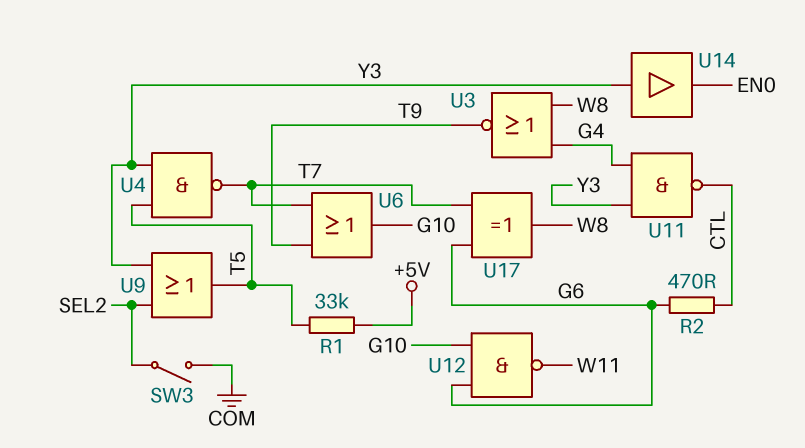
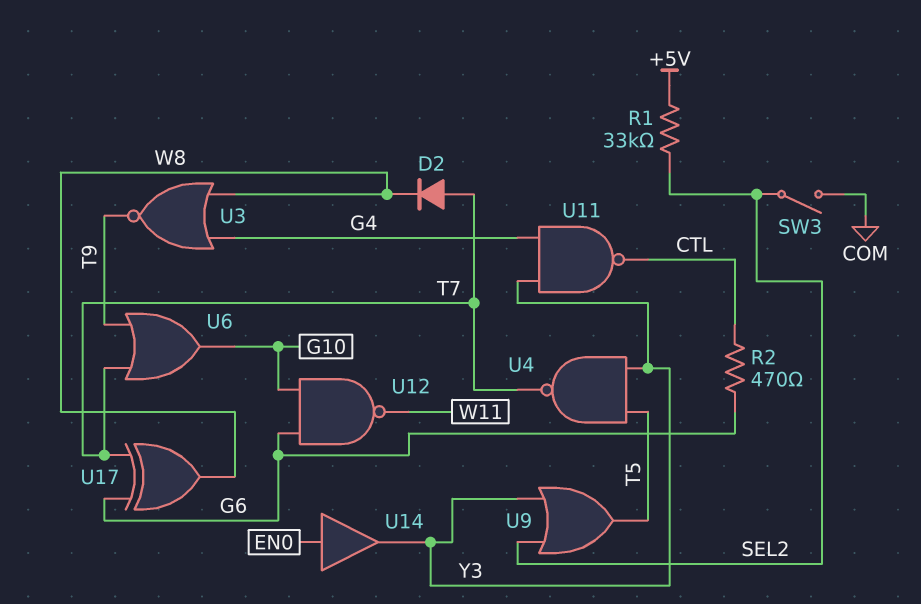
D2: none -> diode (A T7, K W8)
R1: 33k (+5V, T5) -> 33k (+5V, SEL2)
U14: buffer (in Y3, out EN0) -> buffer (in EN0, out Y3)

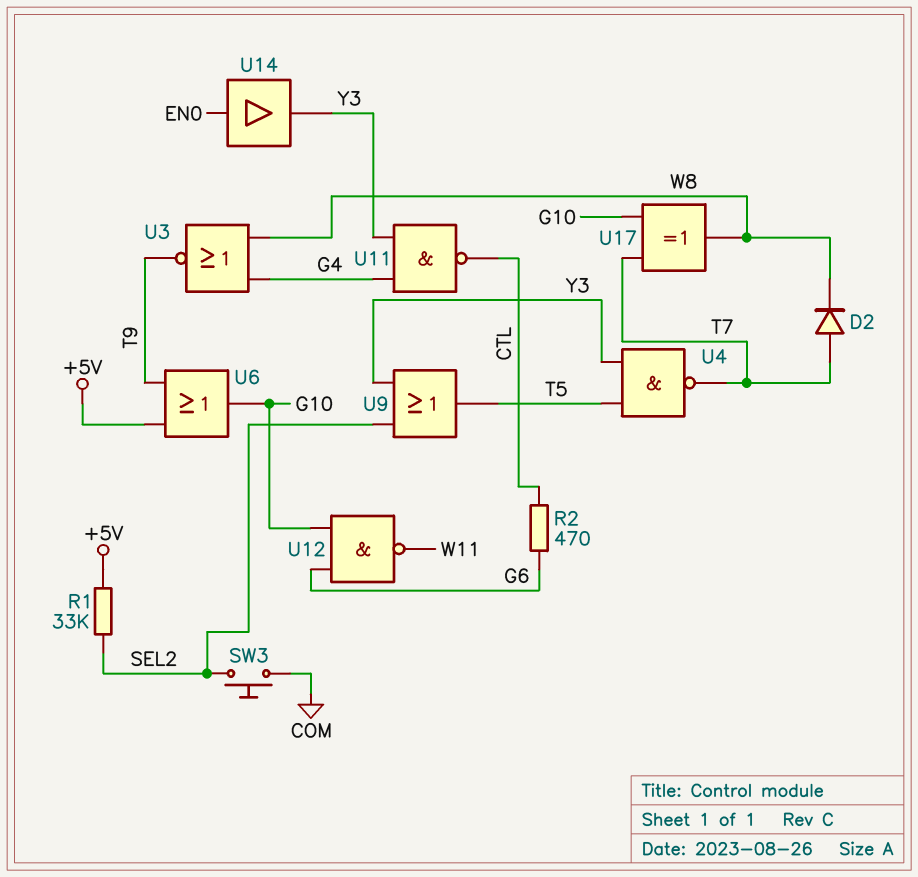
SW3: switch (COM, SEL2) -> button (COM, SEL2)
U6: OR (in T7, in T9, out G10) -> OR (in +5V, in T9, out G10)
U17: XOR (in G6, in T7, out W8) -> XOR (in G10, in T7, out W8)

